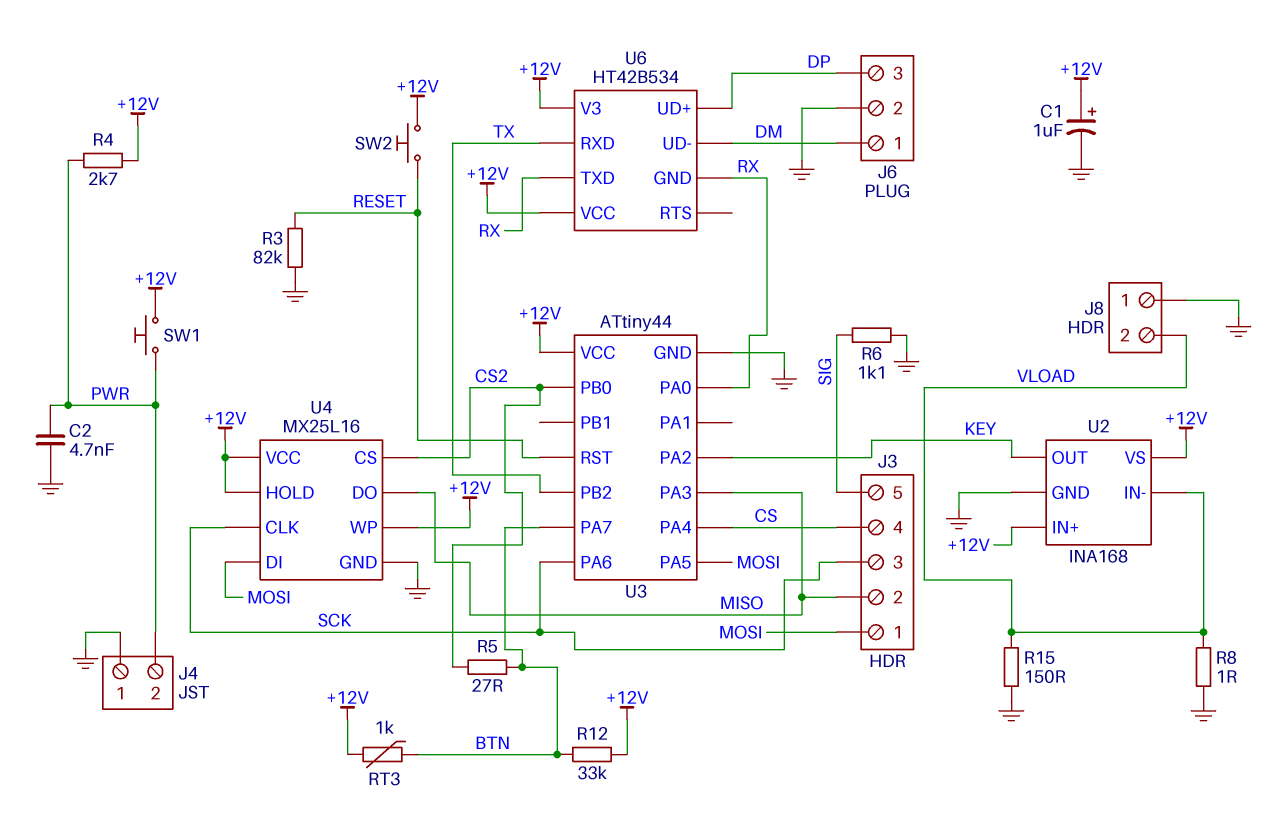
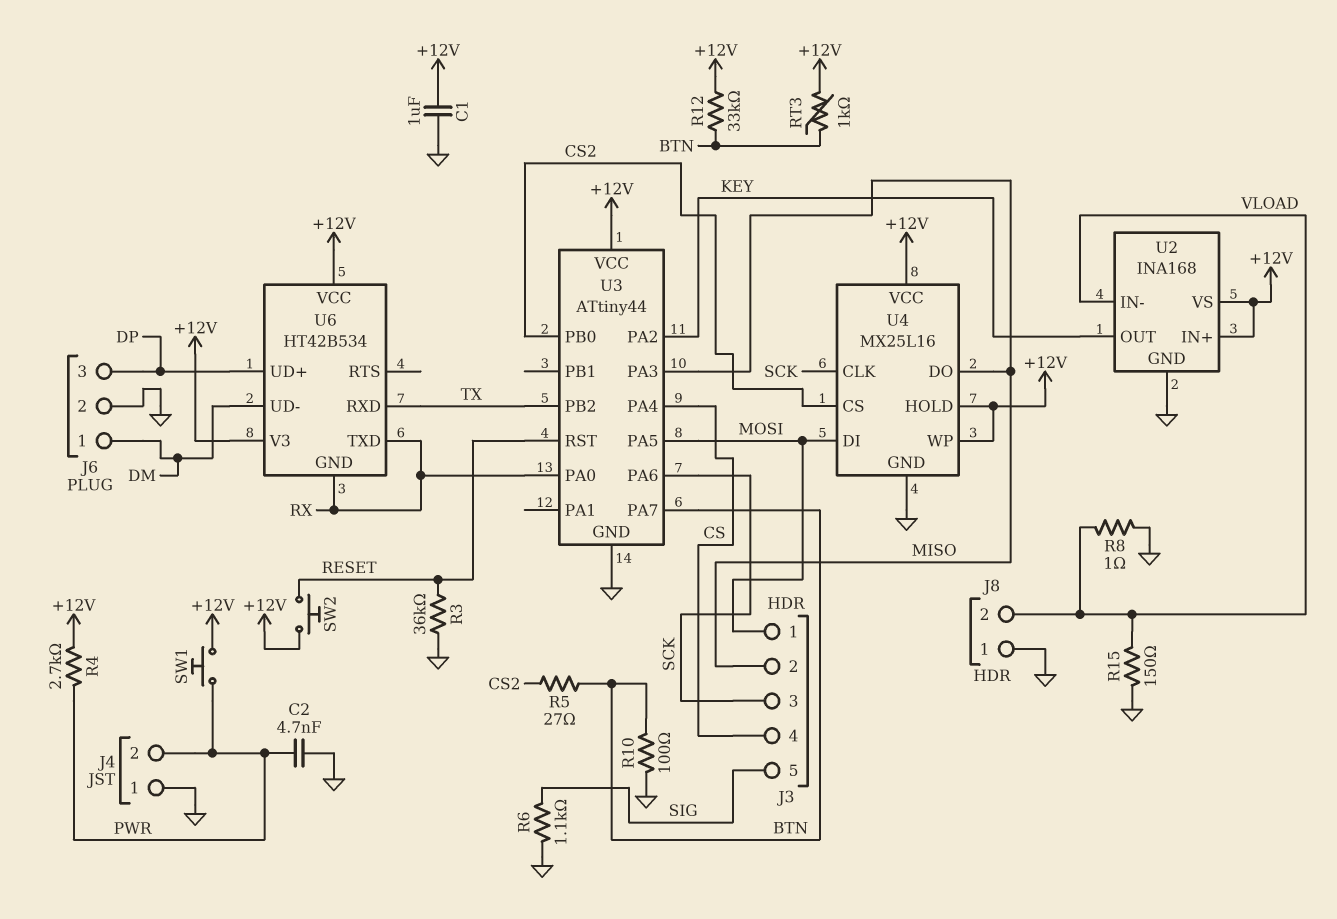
C1: 1uF (plus +12V, minus GND) -> 1uF (+12V, GND)
R3: 82k (GND, RESET) -> 36k (GND, RESET)
R10: none -> 100 (BTN, GND)

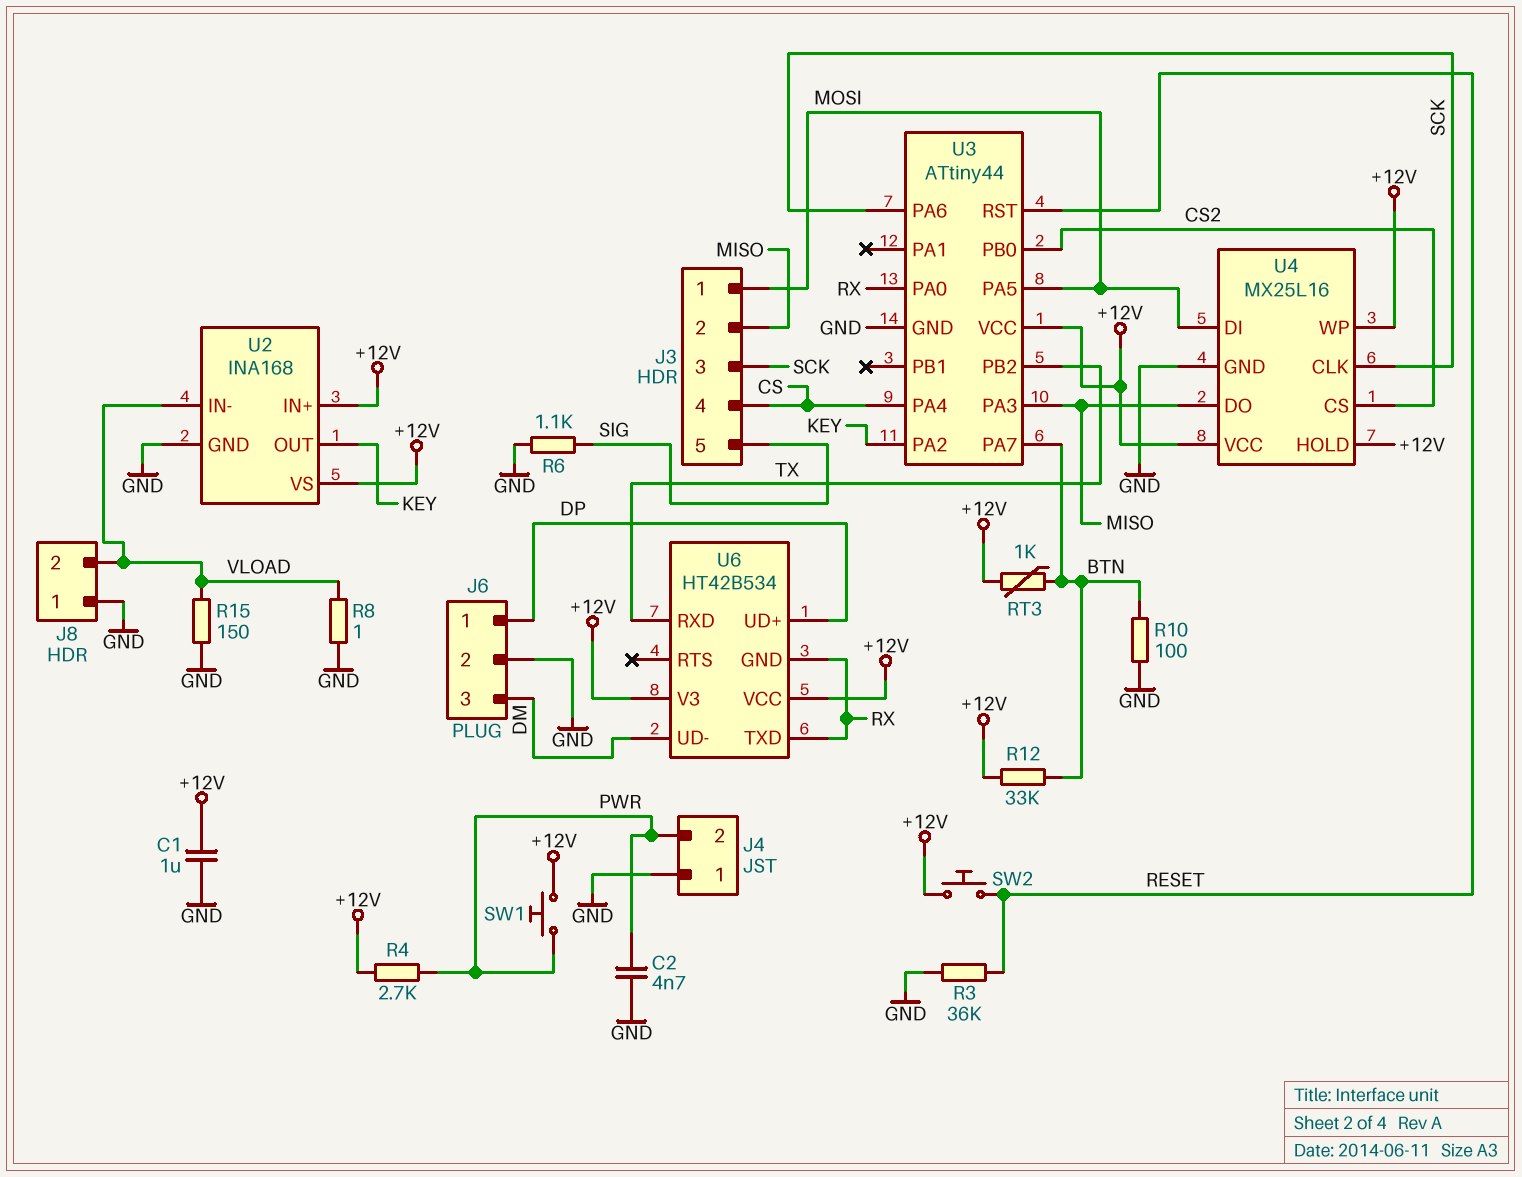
J6 pin 1: DM -> DP
J6 pin 3: DP -> DM
R5: 27 (BTN, CS2) -> none

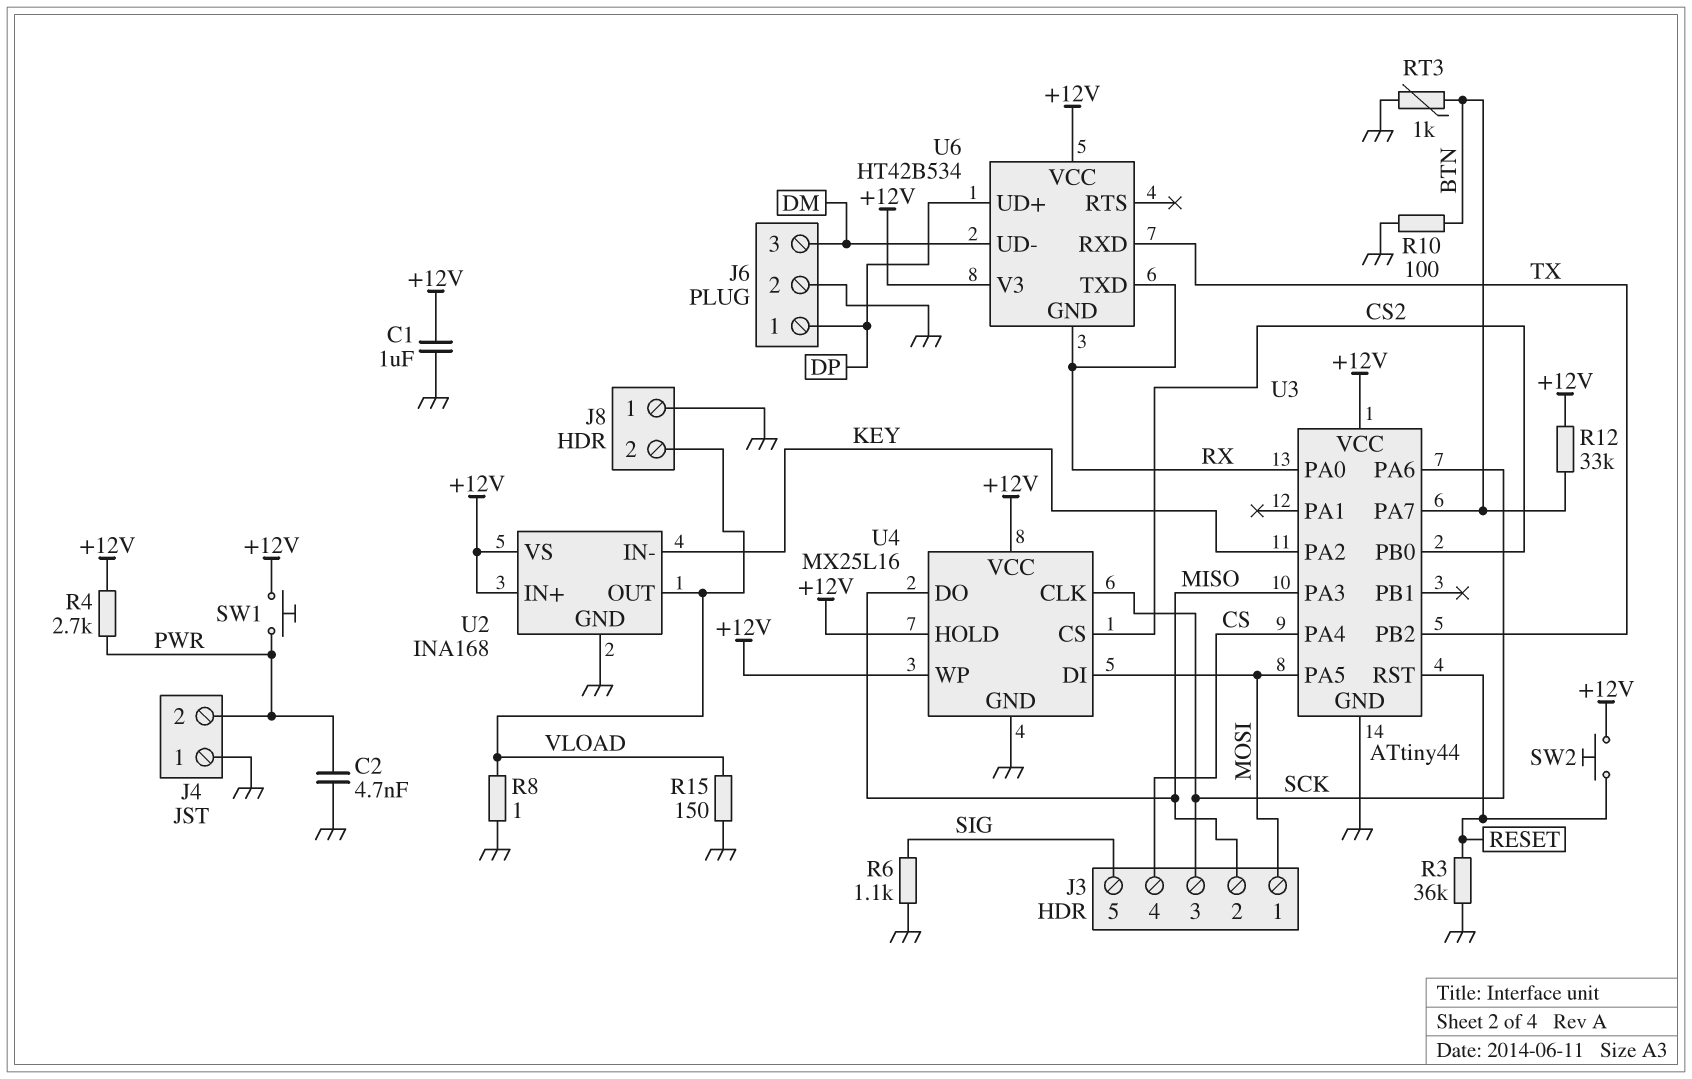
RT3: 1k (+12V, BTN) -> 1k (BTN, GND)
U2 pin IN-: VLOAD -> KEY
U2 pin OUT: KEY -> VLOAD

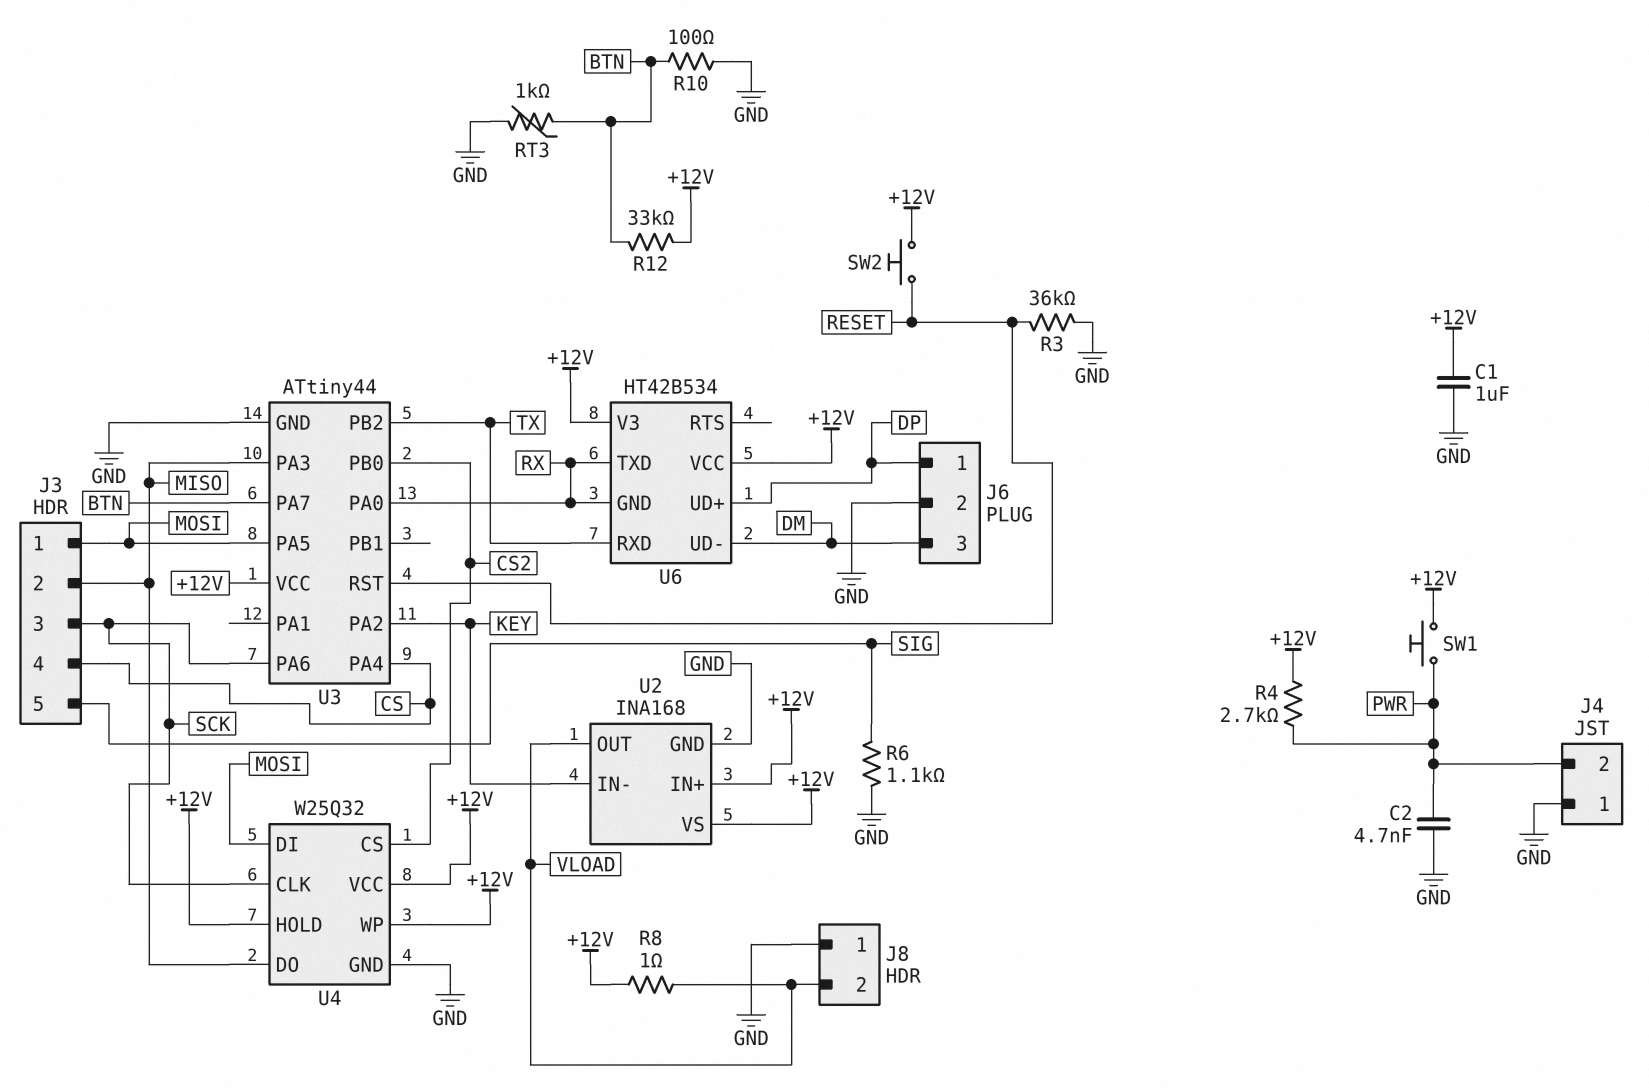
R8: 1 (GND, VLOAD) -> 1 (+12V, VLOAD)
R15: 150 (GND, VLOAD) -> none
U4: MX25L16 -> W25Q32

